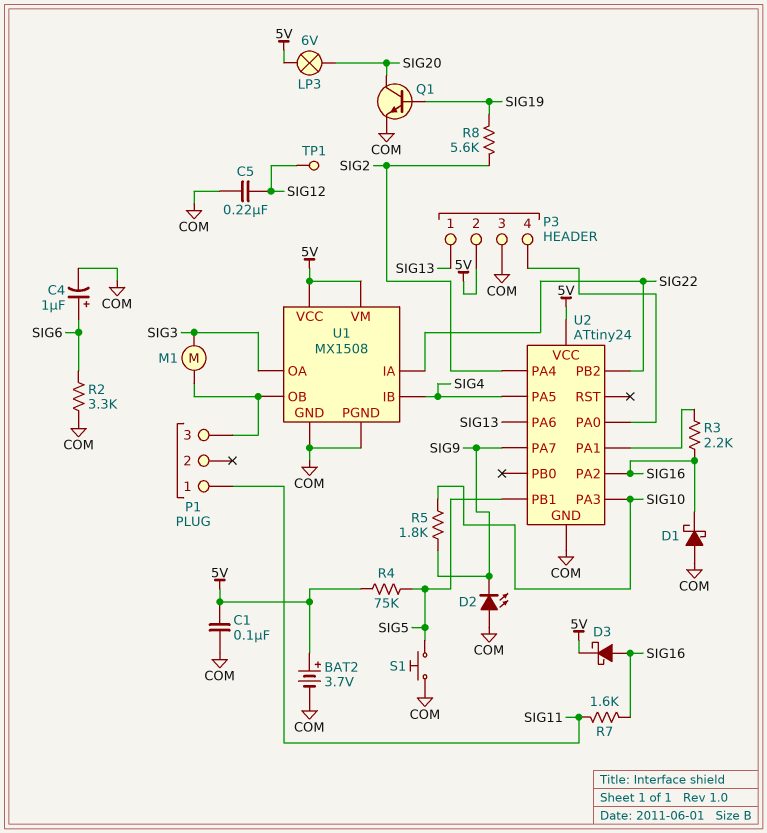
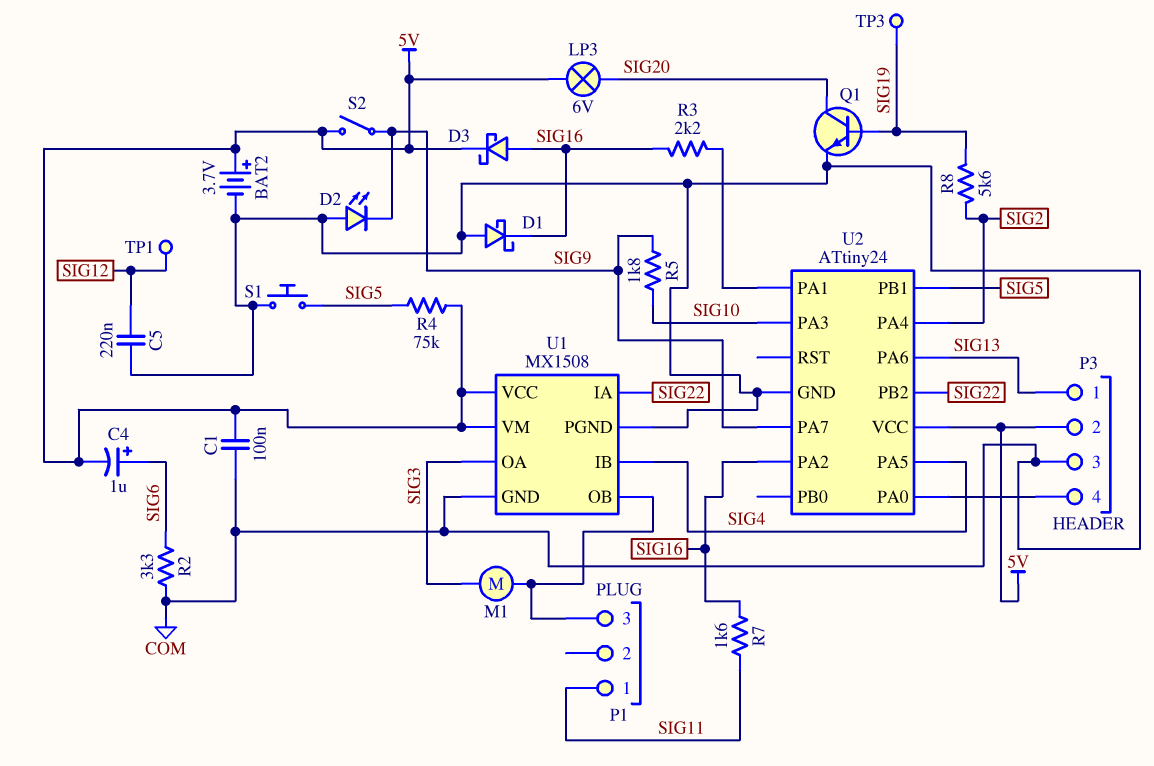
C4: 1uF (plus SIG6, minus COM) -> 1uF (plus SIG6, minus 5V)
S2: none -> switch (5V, SIG9)
TP3: none -> test point (SIG19)

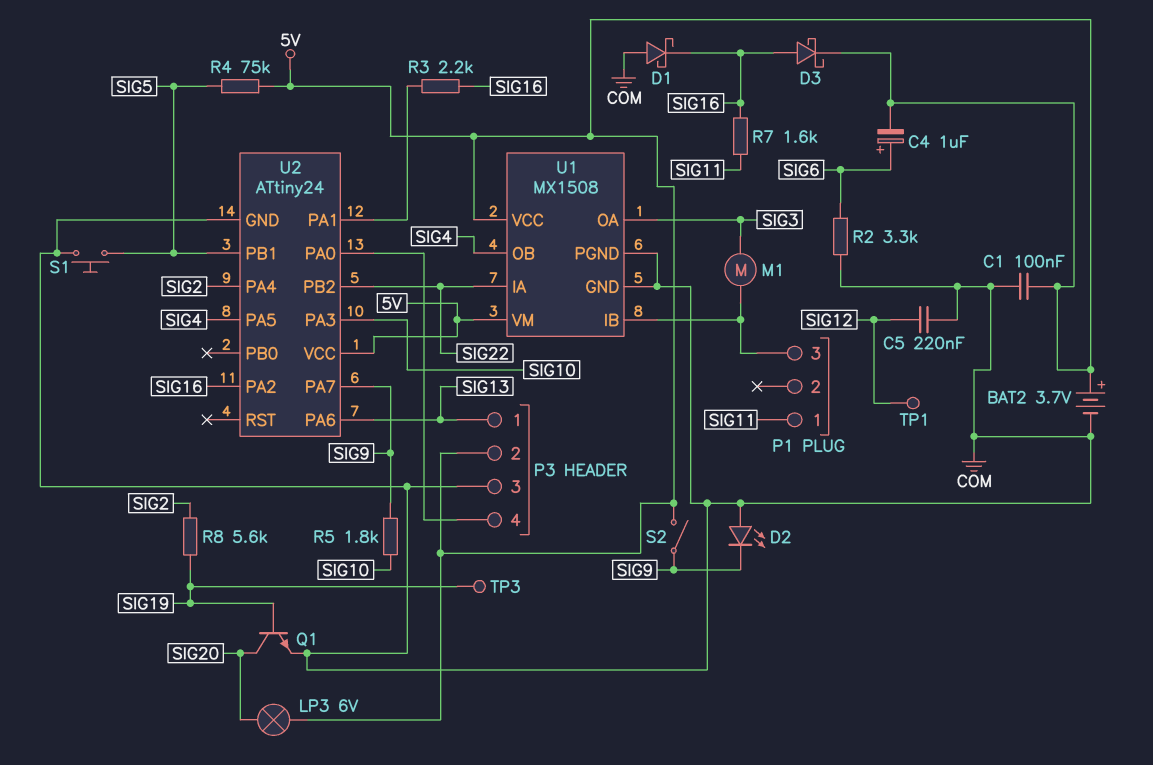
U1 pin IB: SIG4 -> P1/3
U1 pin OB: P1/3 -> SIG4

